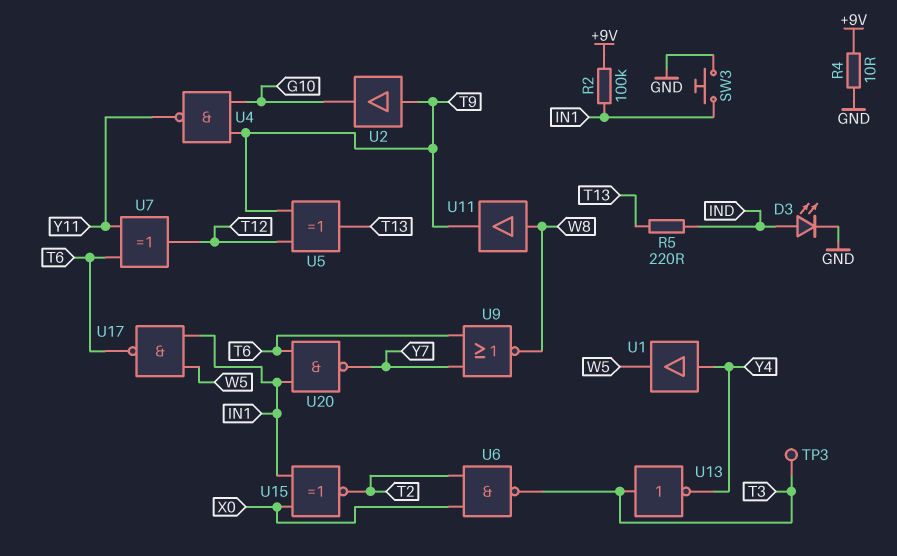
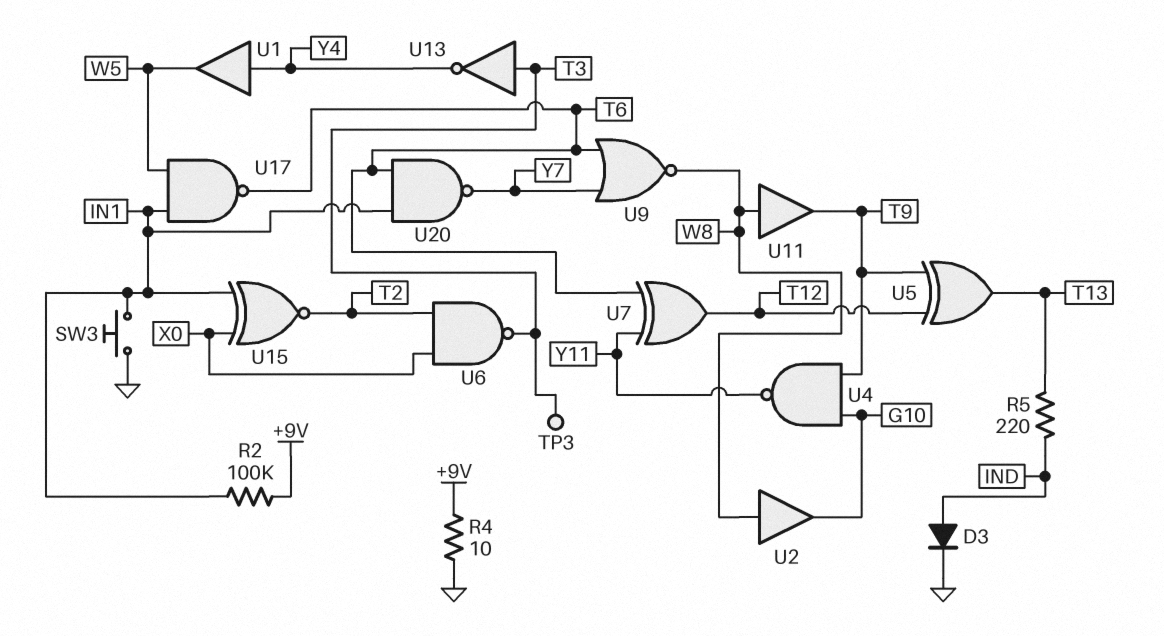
D3: LED (A IND, K GND) -> diode (A IND, K GND)
U2: buffer (in T9, out G10) -> buffer (in W8, out G10)

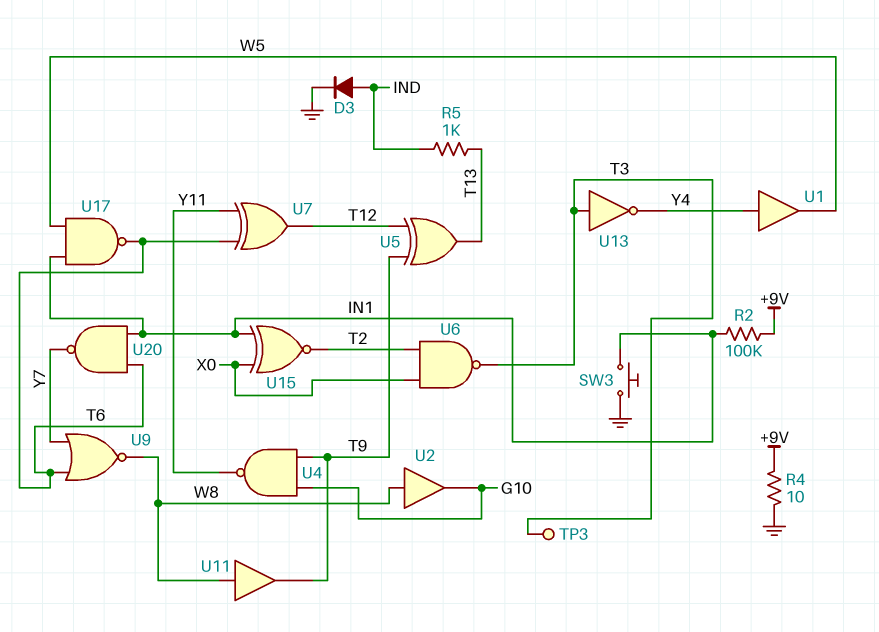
R5: 220 (IND, T13) -> 1k (IND, T13)

